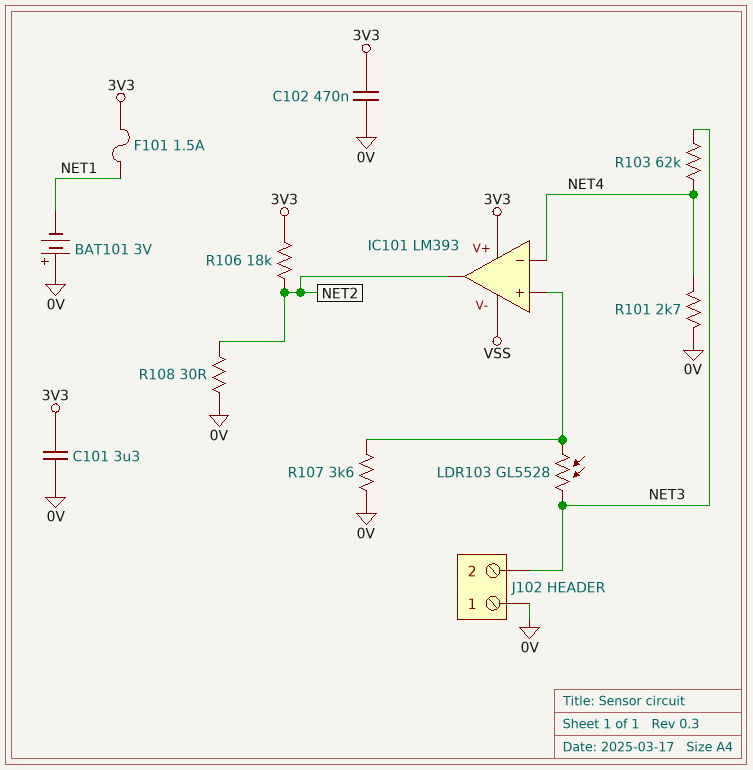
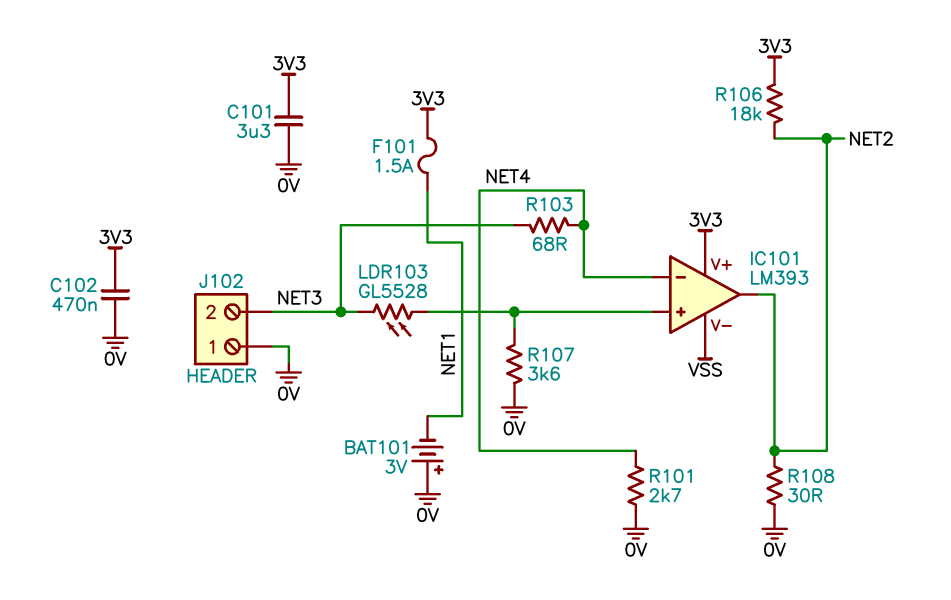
R103: 62k (NET3, NET4) -> 68 (NET3, NET4)

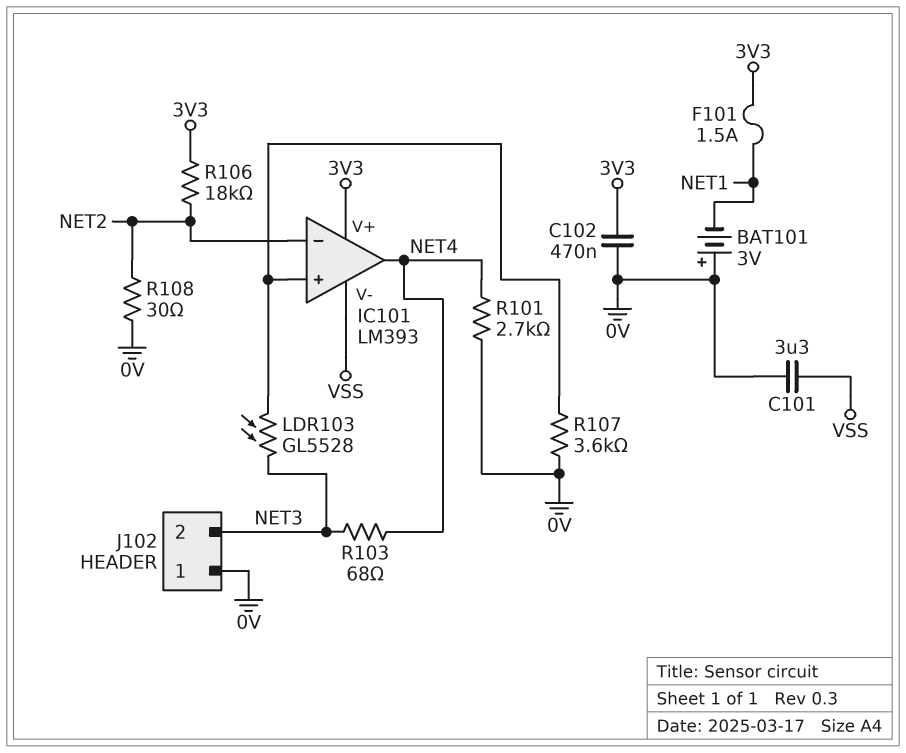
C101: 3.3uF (0V, 3V3) -> 3.3uF (0V, VSS)
IC101 pin in-: NET4 -> NET2
IC101 pin out: NET2 -> NET4

